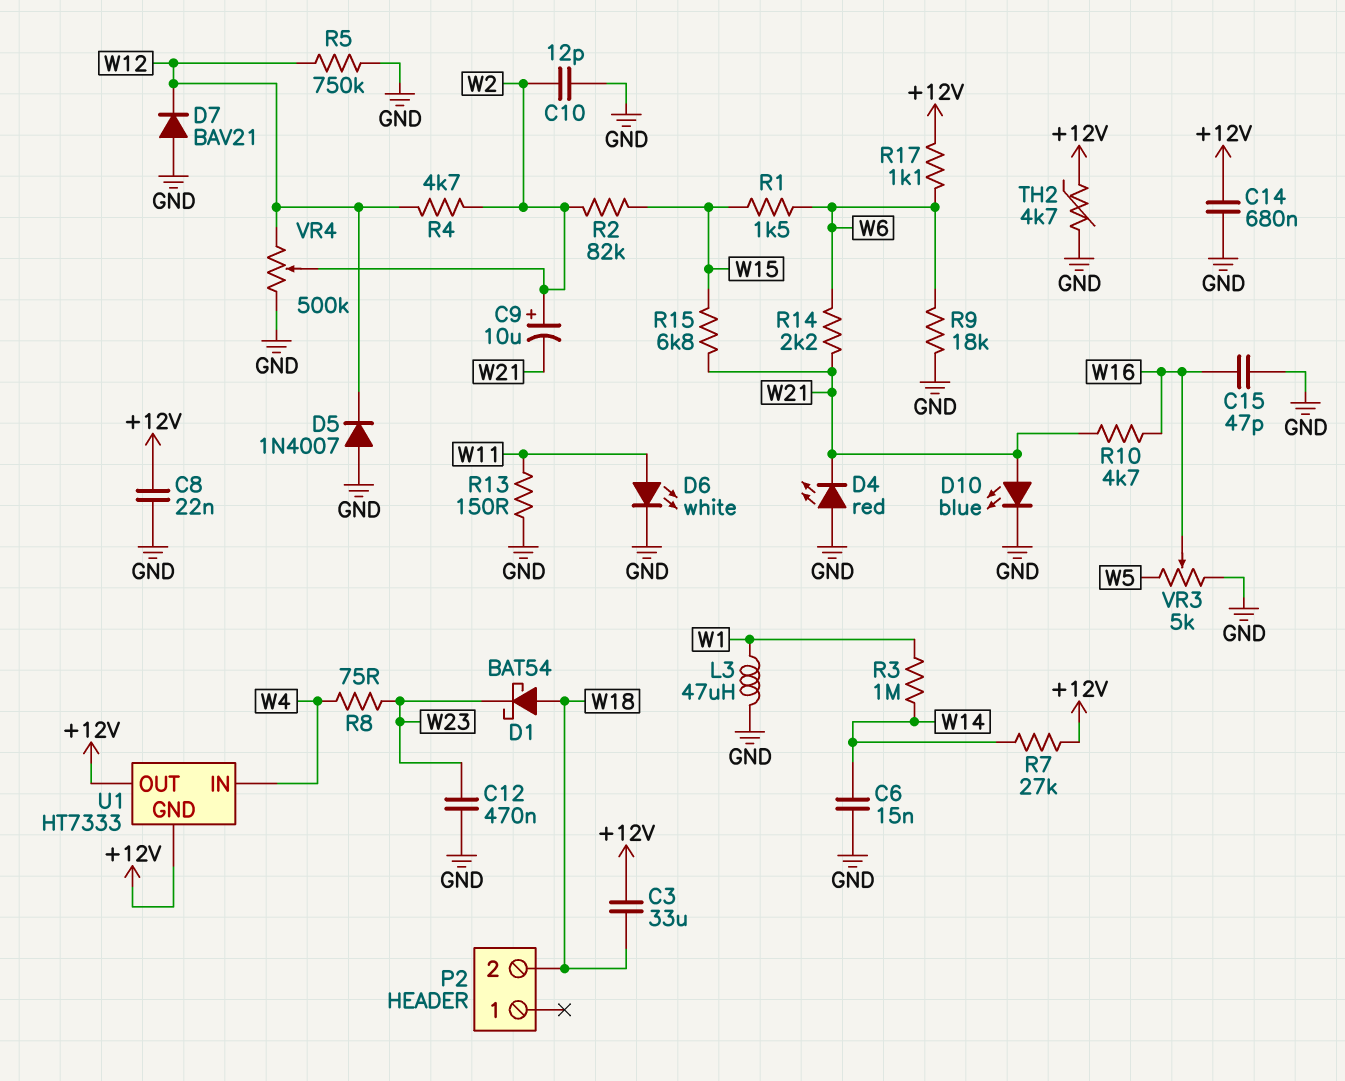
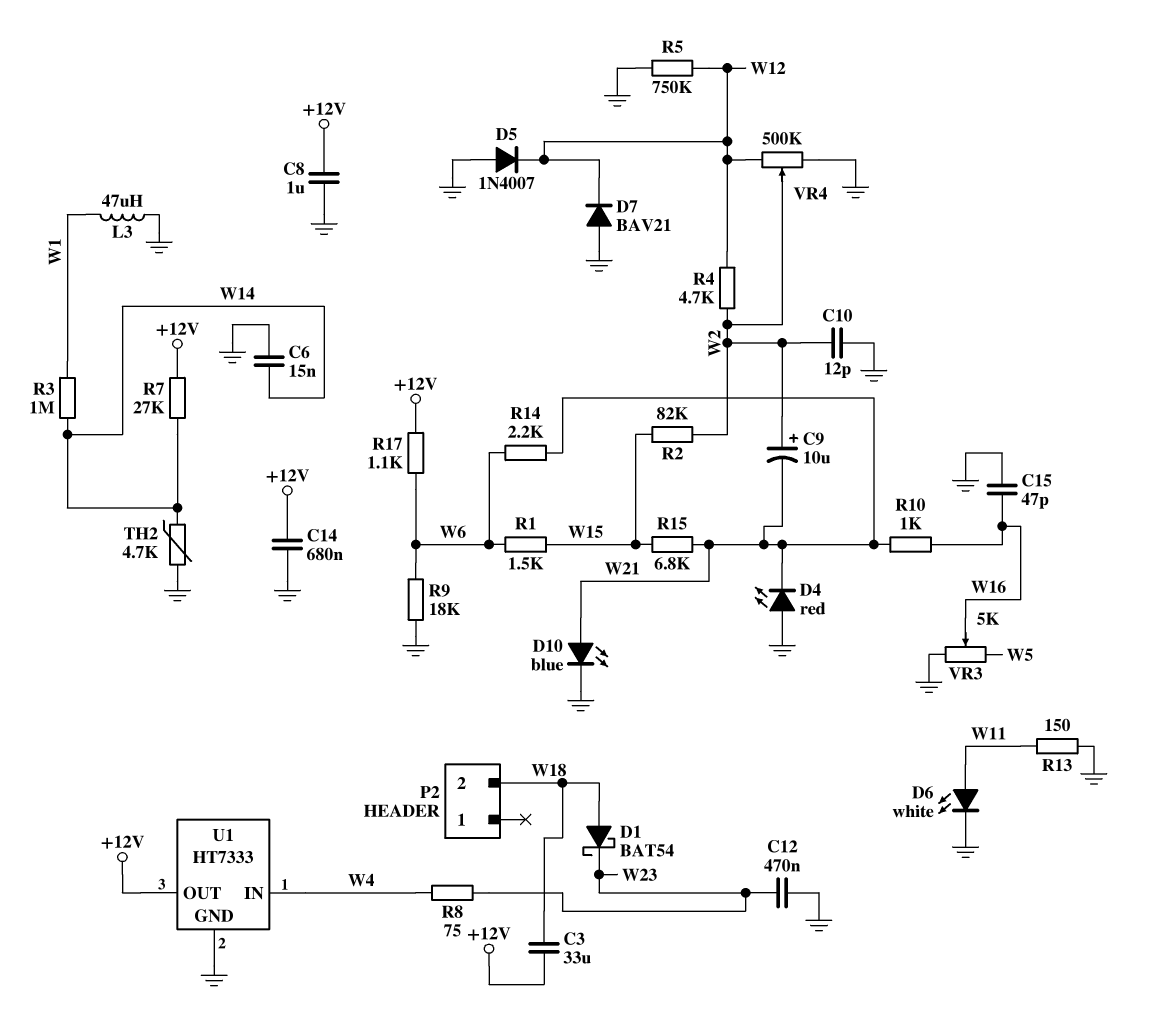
C8: 22nF (+12V, GND) -> 1uF (+12V, GND)
R10: 4.7k (W16, W21) -> 1k (W16, W21)
TH2: 4.7k (+12V, GND) -> 4.7k (GND, W14)
U1 pin GND: +12V -> GND

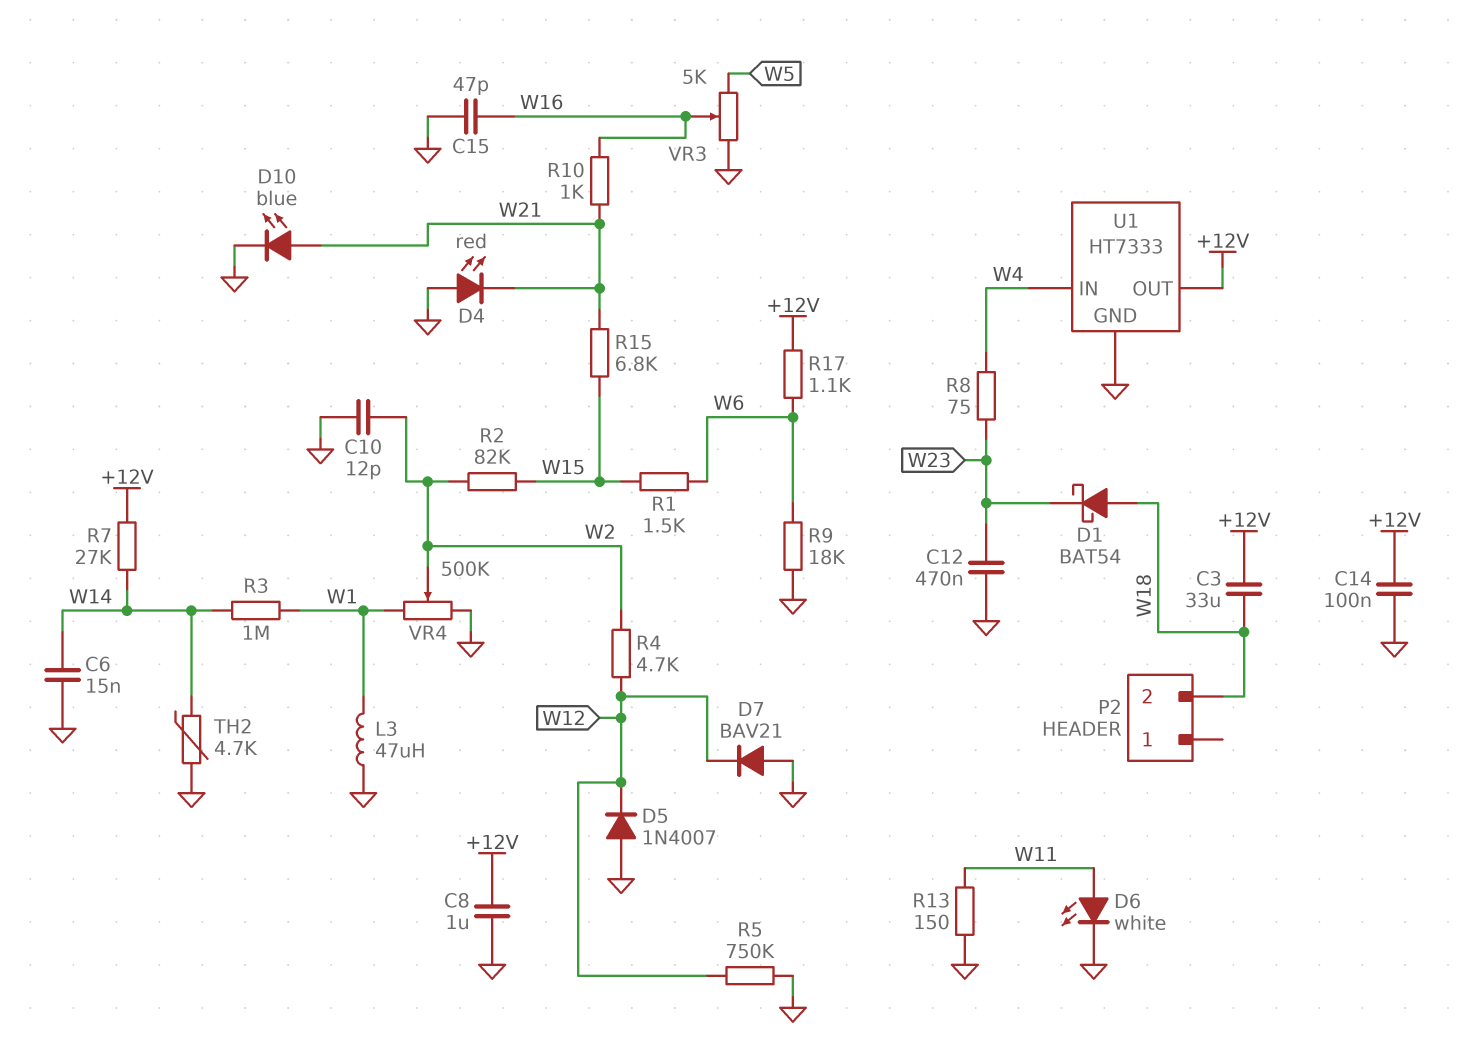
C9: 10uF (plus W2, minus W21) -> none
C14: 680nF (+12V, GND) -> 100nF (+12V, GND)
R14: 2.2k (W6, W21) -> none
VR4: 500k (GND, W12, wiper W2) -> 500k (GND, W1, wiper W2)

